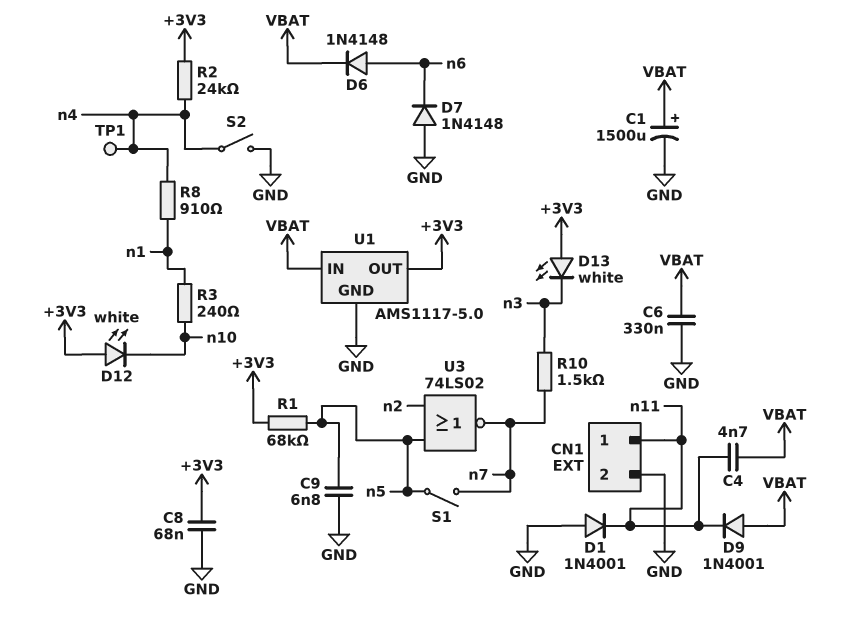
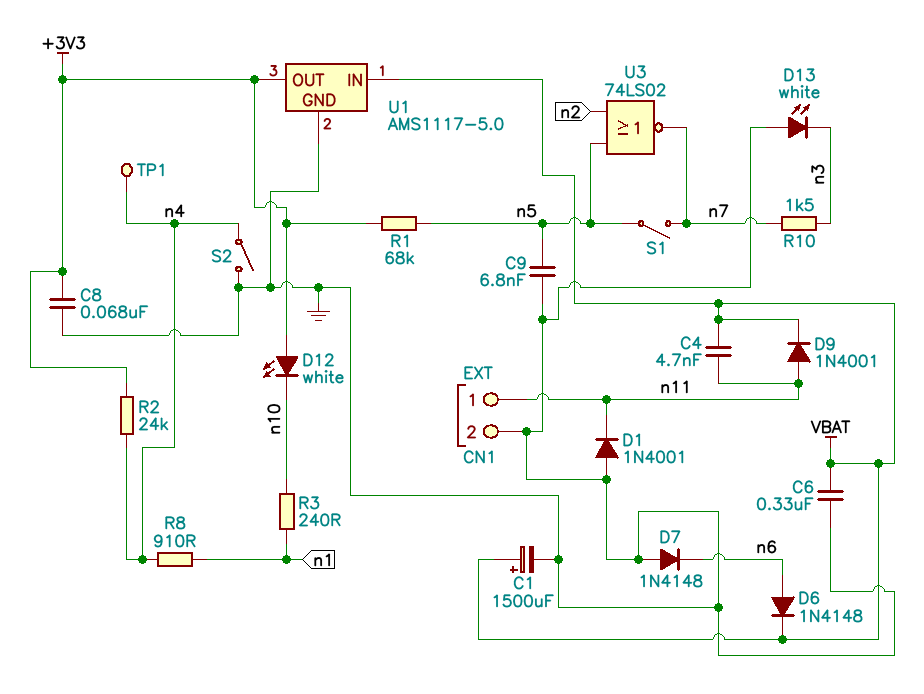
D9: diode 1N4001 (A VBAT, K n11) -> diode 1N4001 (A n11, K VBAT)
D13: LED white (A +3V3, K n3) -> LED white (A GND, K n3)

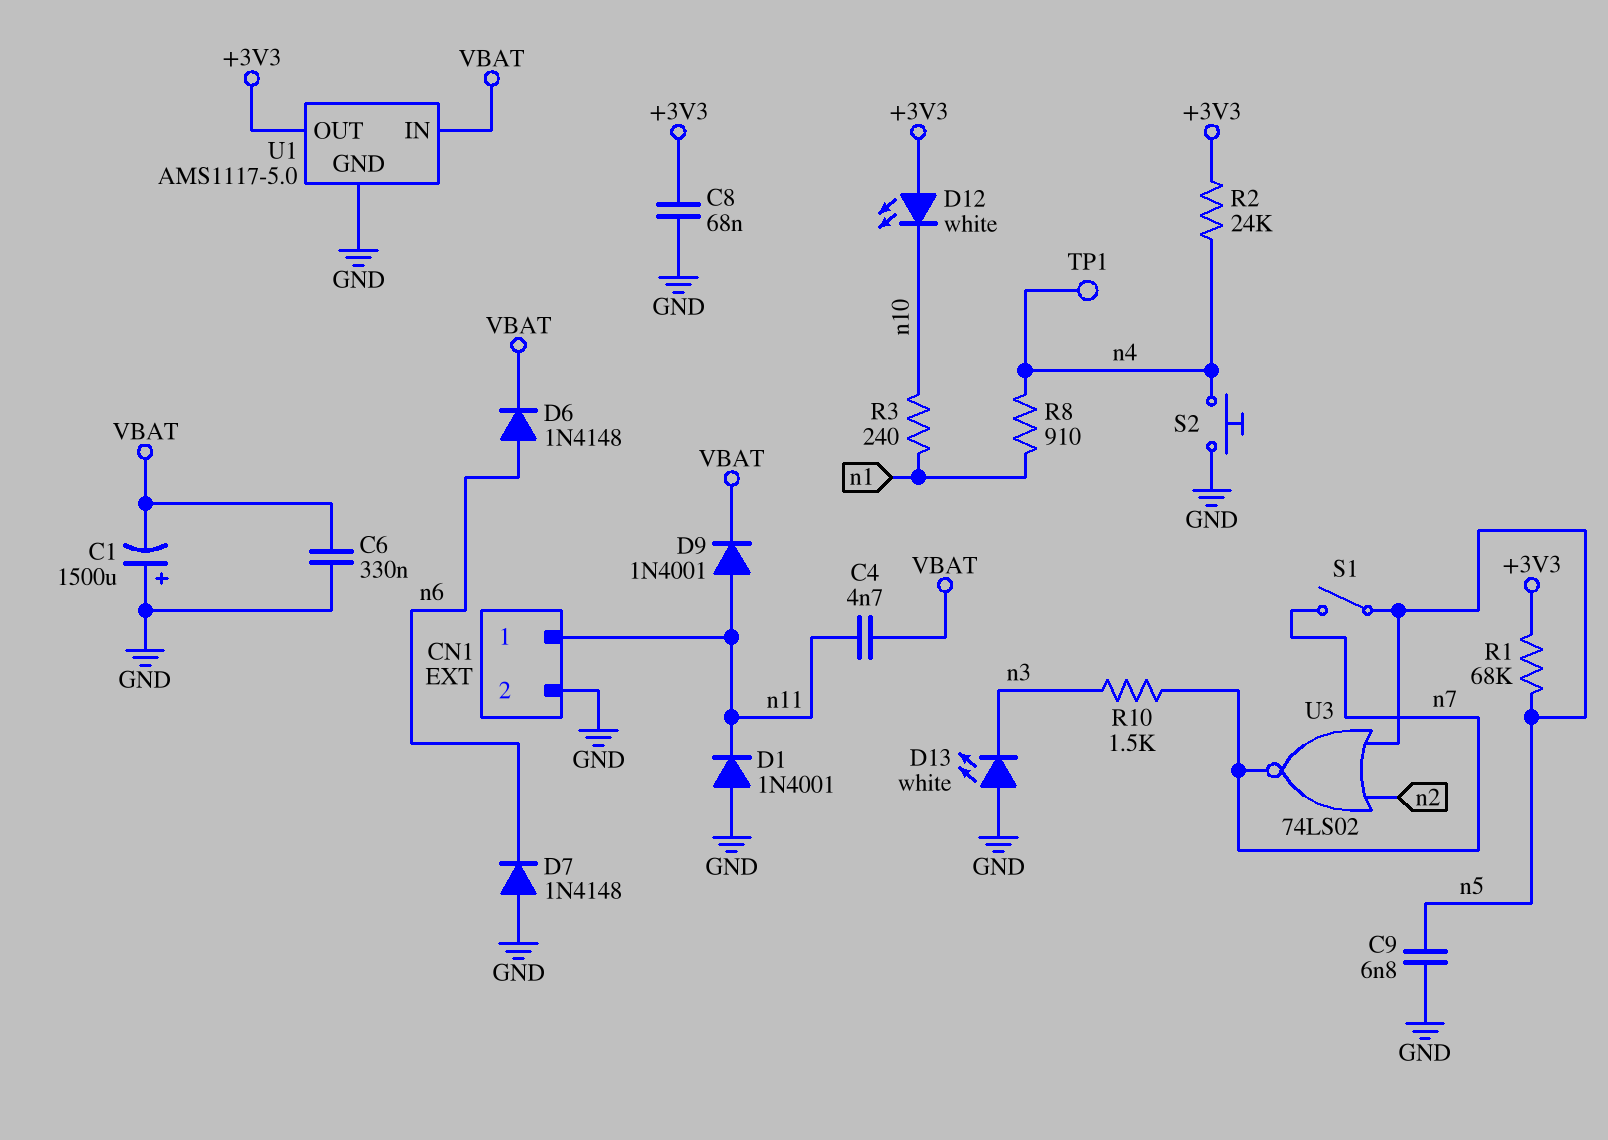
C1: 1500uF (plus VBAT, minus GND) -> 1500uF (plus GND, minus VBAT)
S2: switch (GND, n4) -> button (GND, n4)

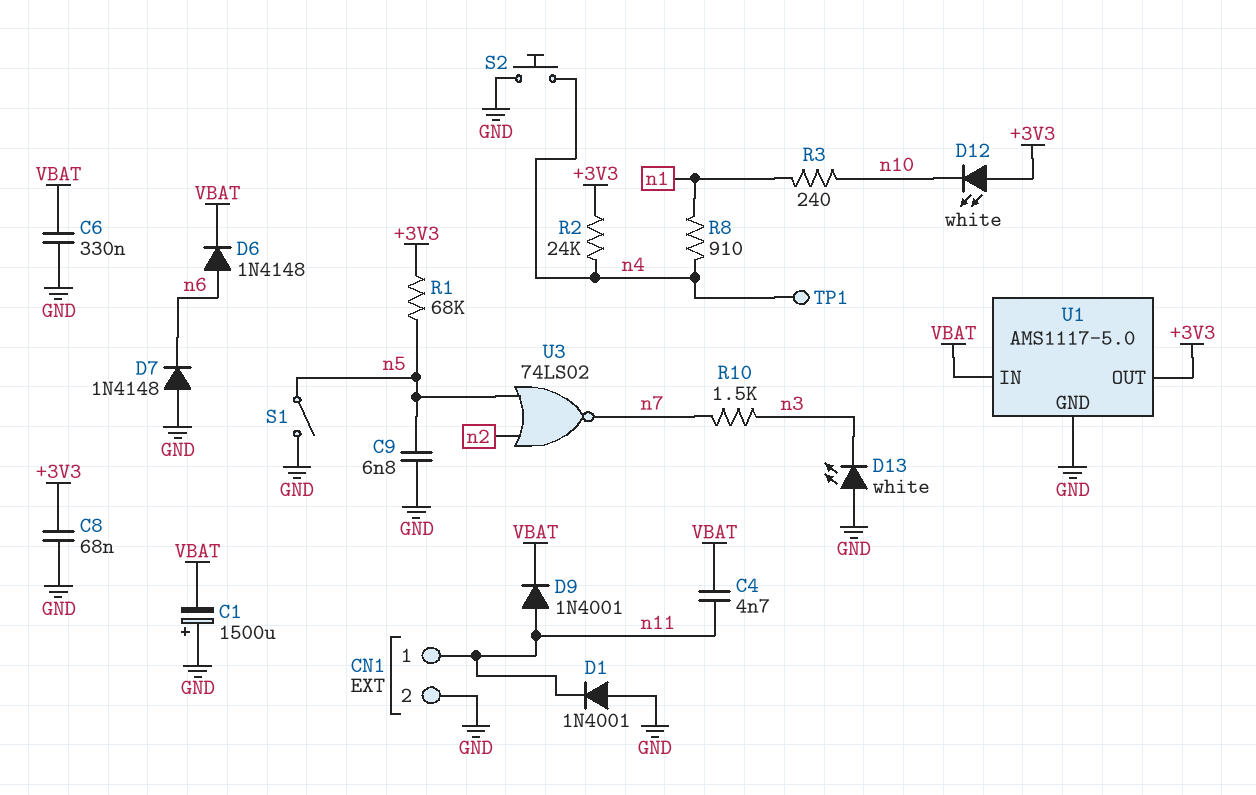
S1: switch (n5, n7) -> switch (GND, n5)

